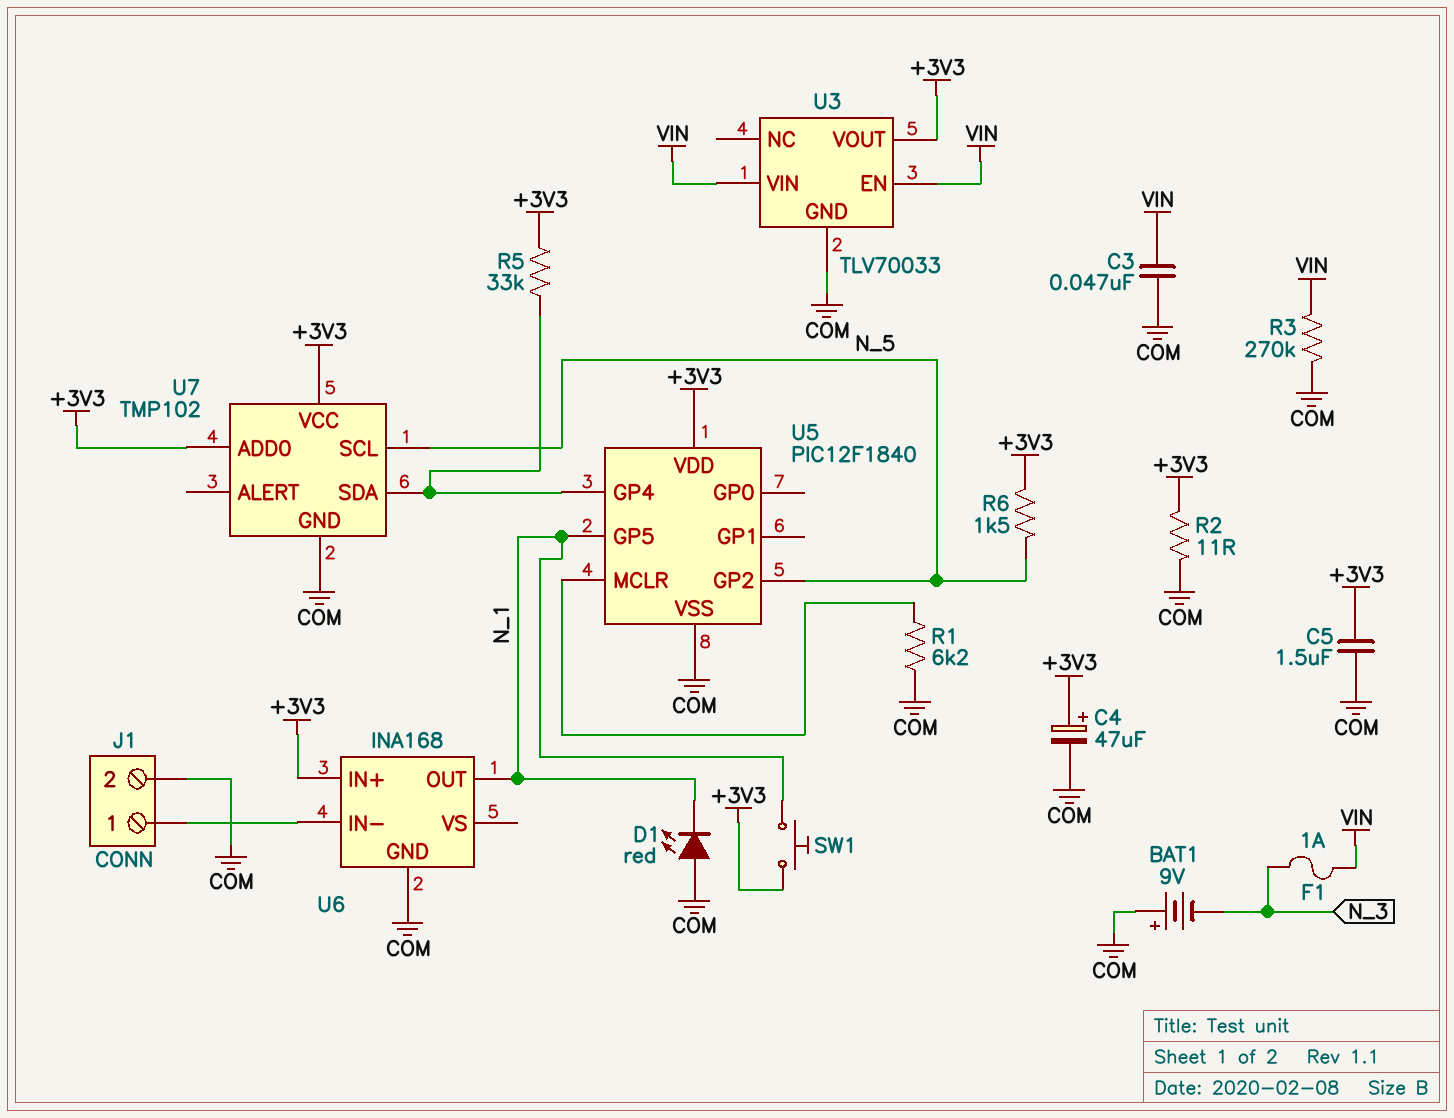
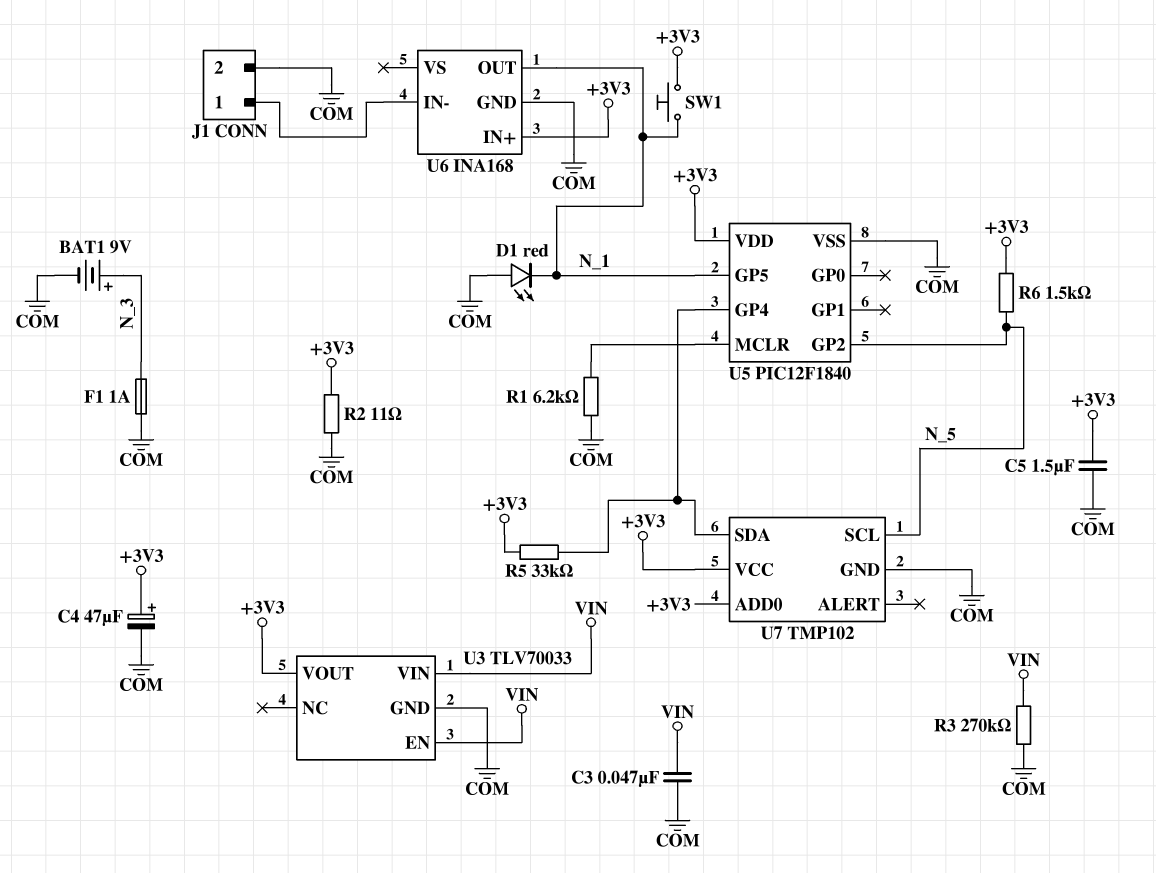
BAT1: 9V (plus COM, minus N_3) -> 9V (plus N_3, minus COM)
F1: 1A (N_3, VIN) -> 1A (COM, N_3)

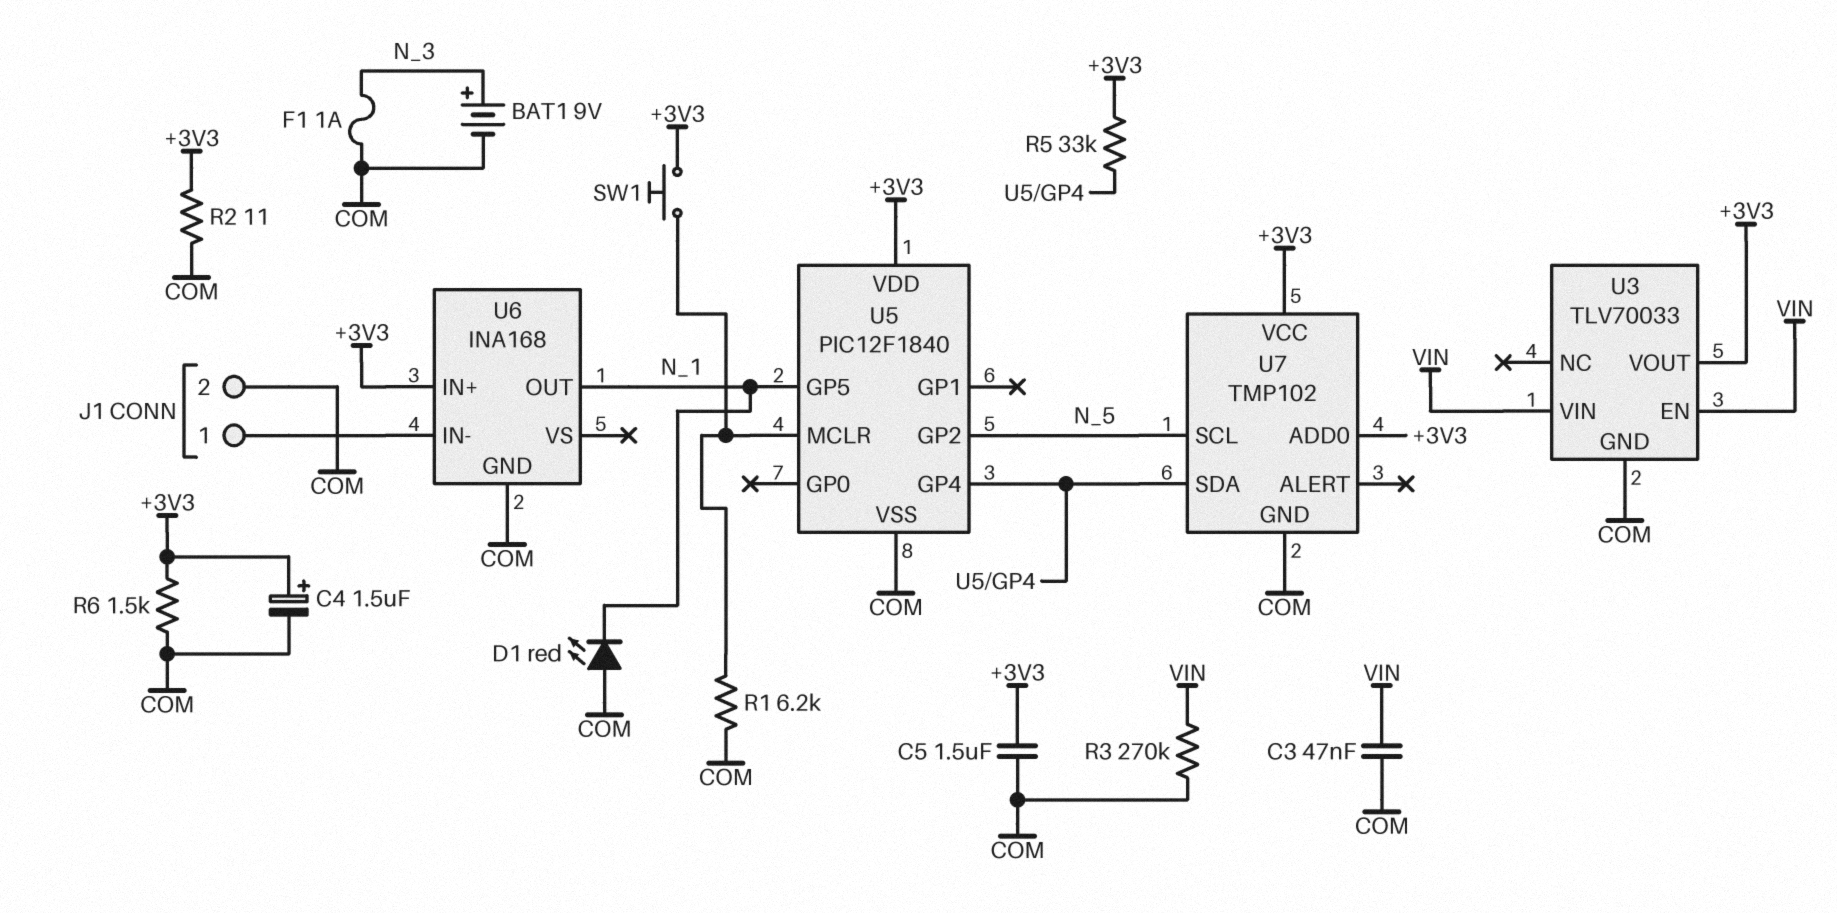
C4: 47uF (plus +3V3, minus COM) -> 1.5uF (plus +3V3, minus COM)
R6: 1.5k (+3V3, N_5) -> 1.5k (+3V3, COM)
SW1: button (+3V3, N_1) -> button (+3V3, U5/MCLR)

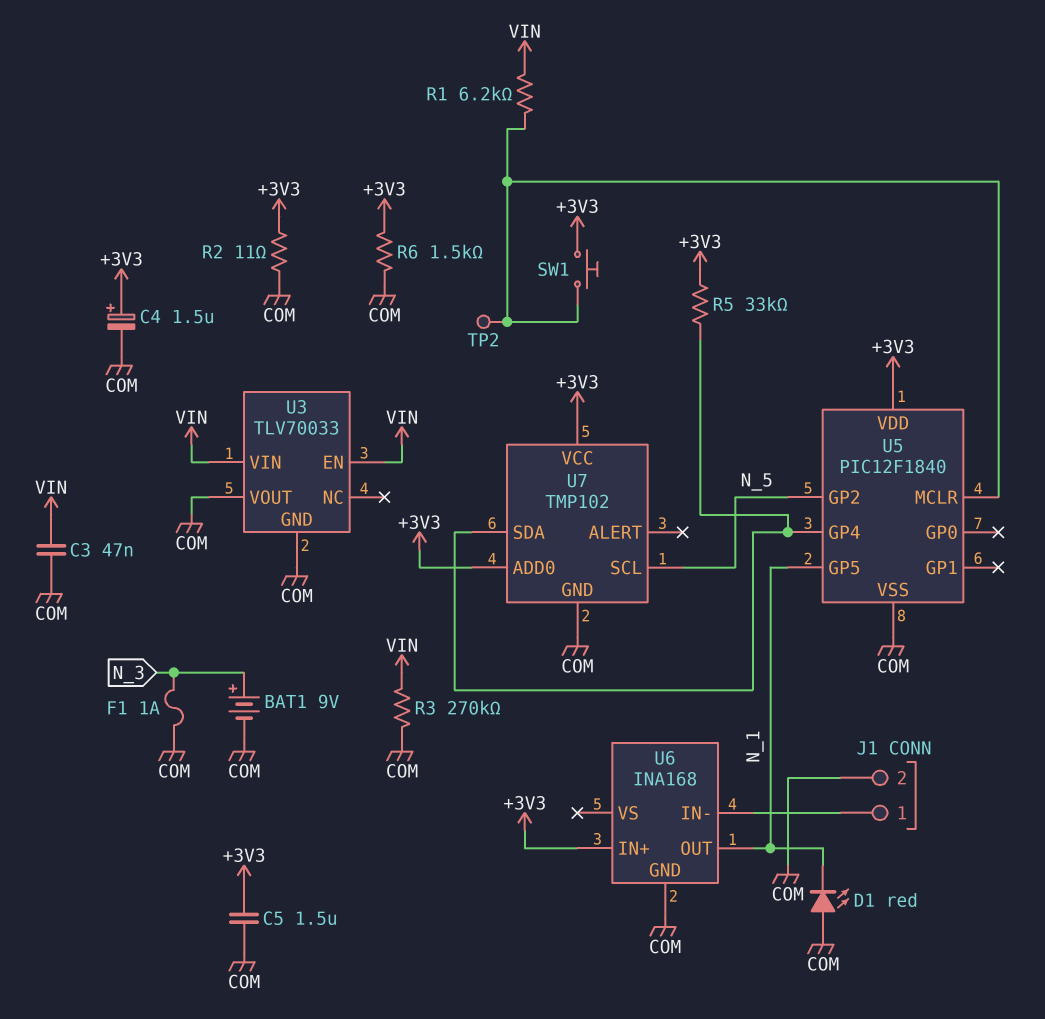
R1: 6.2k (COM, U5/MCLR) -> 6.2k (U5/MCLR, VIN)
TP2: none -> test point (U5/MCLR)
U3 pin VOUT: +3V3 -> COM

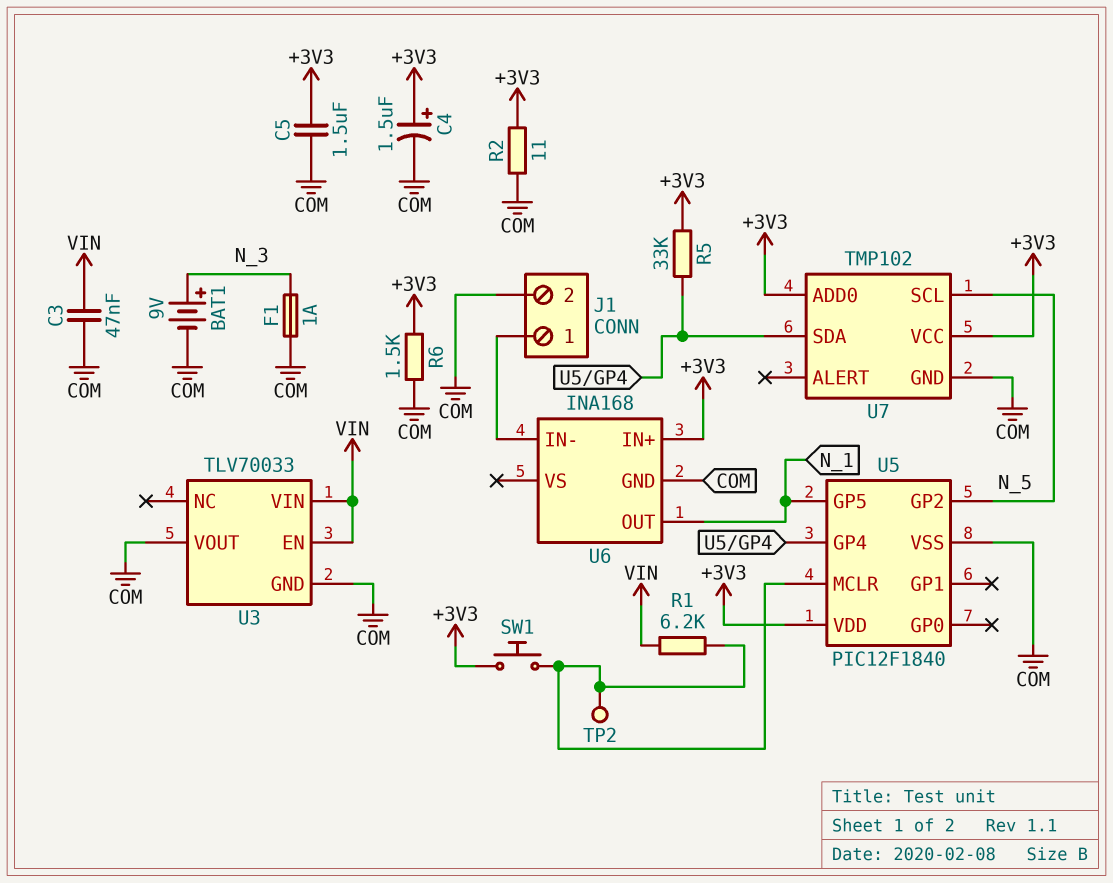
D1: LED red (A COM, K N_1) -> none
R3: 270k (COM, VIN) -> none

